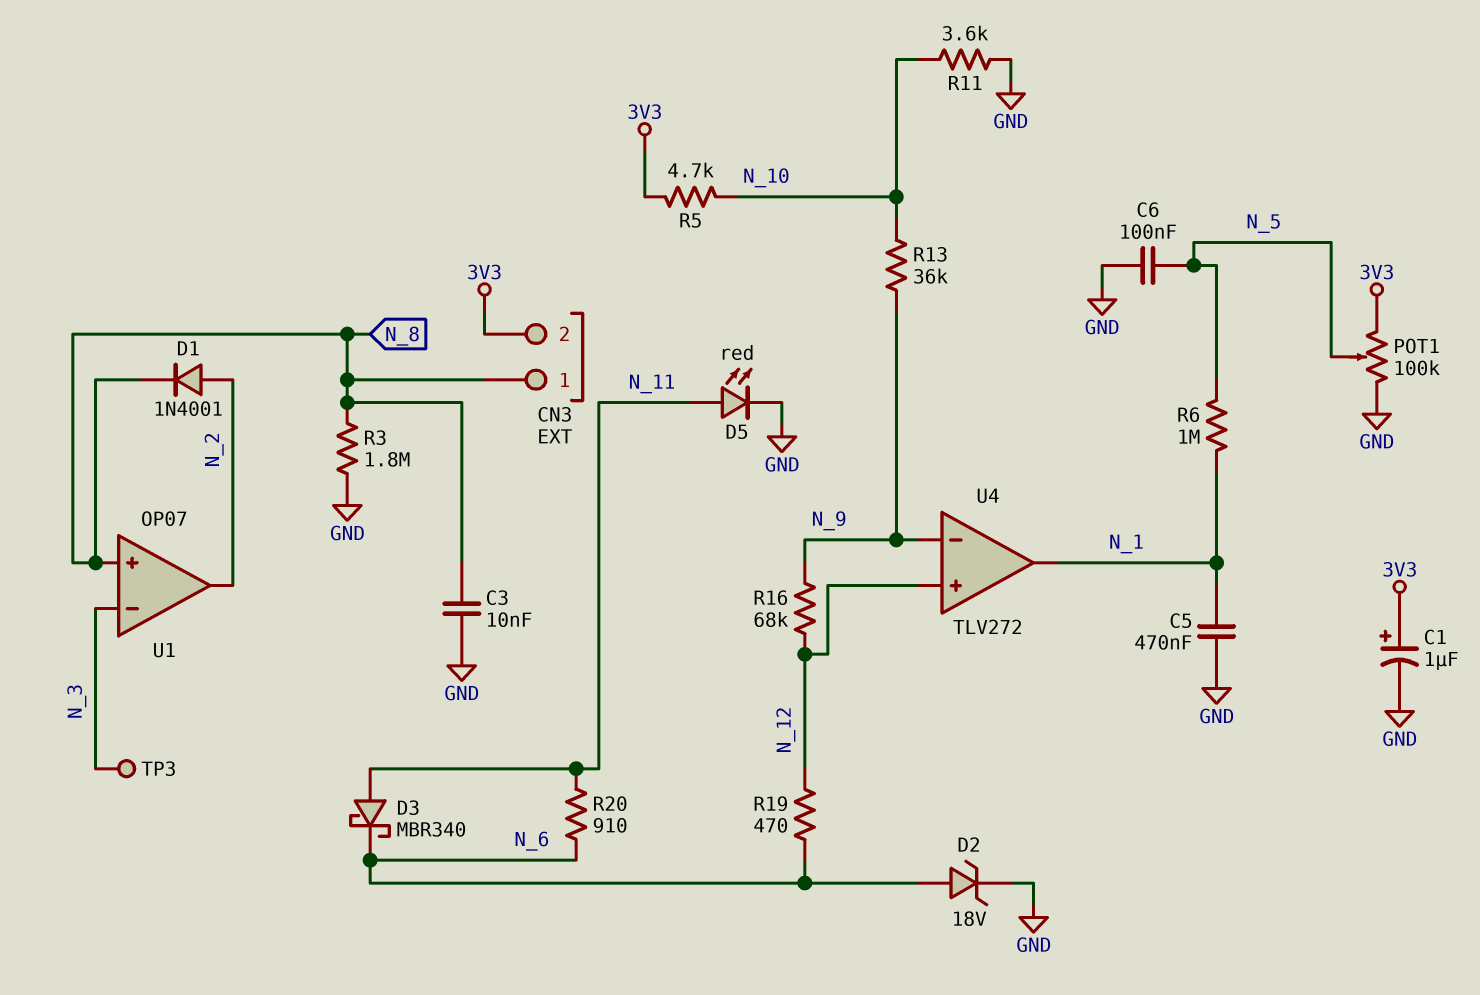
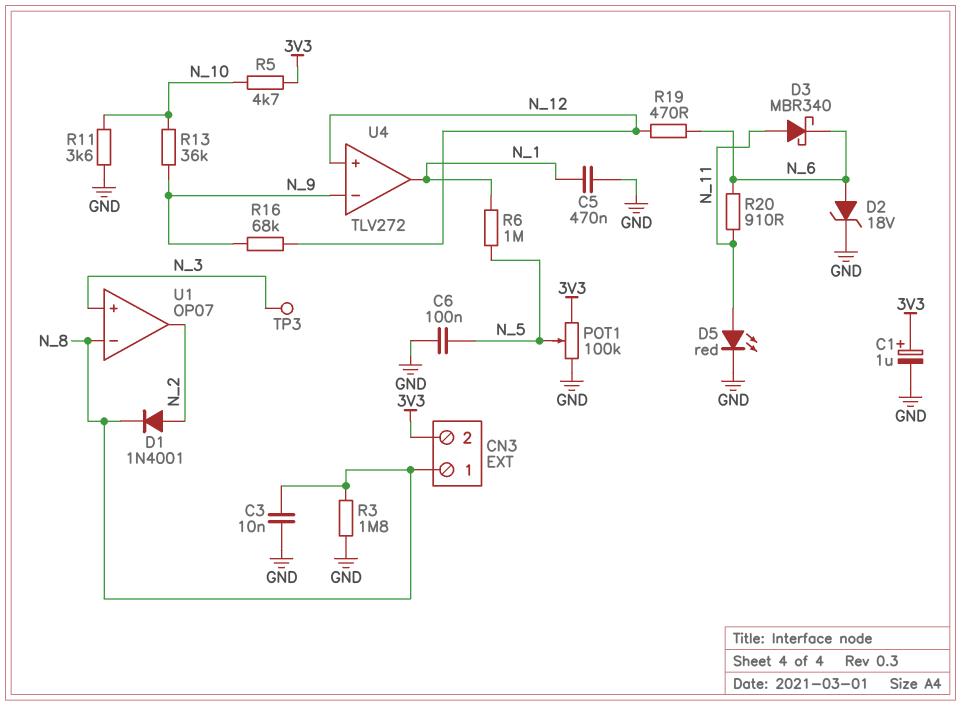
U1 pin in+: N_8 -> N_3
U1 pin in-: N_3 -> N_8

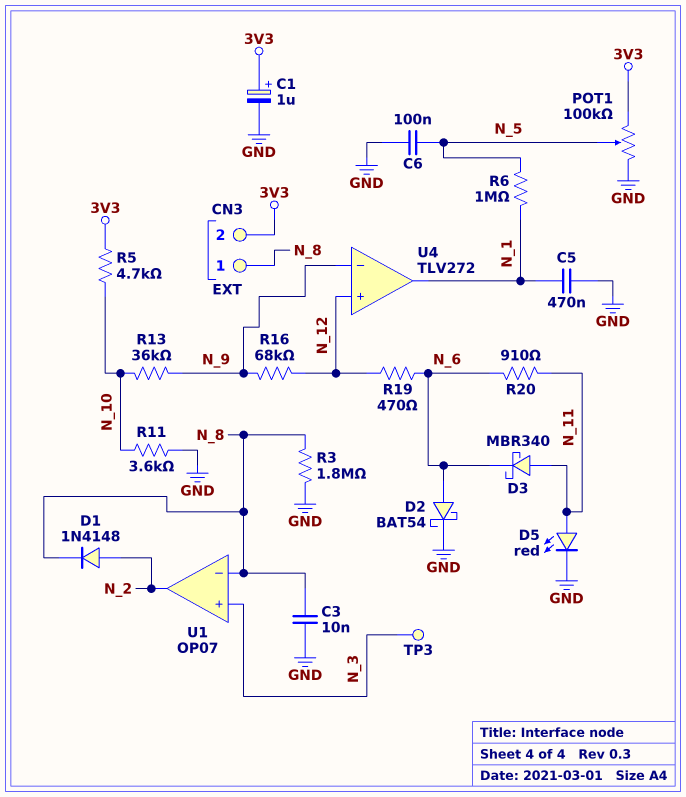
D1: diode 1N4001 (A N_2, K N_8) -> diode 1N4148 (A N_2, K N_8)
D2: zener 18V (A N_6, K GND) -> schottky BAT54 (A N_6, K GND)

